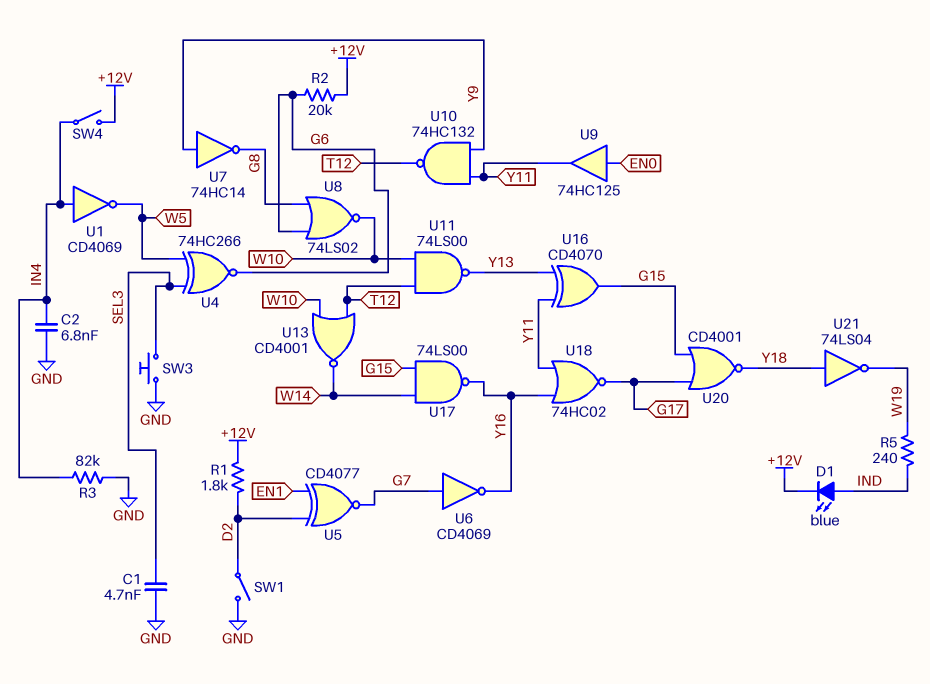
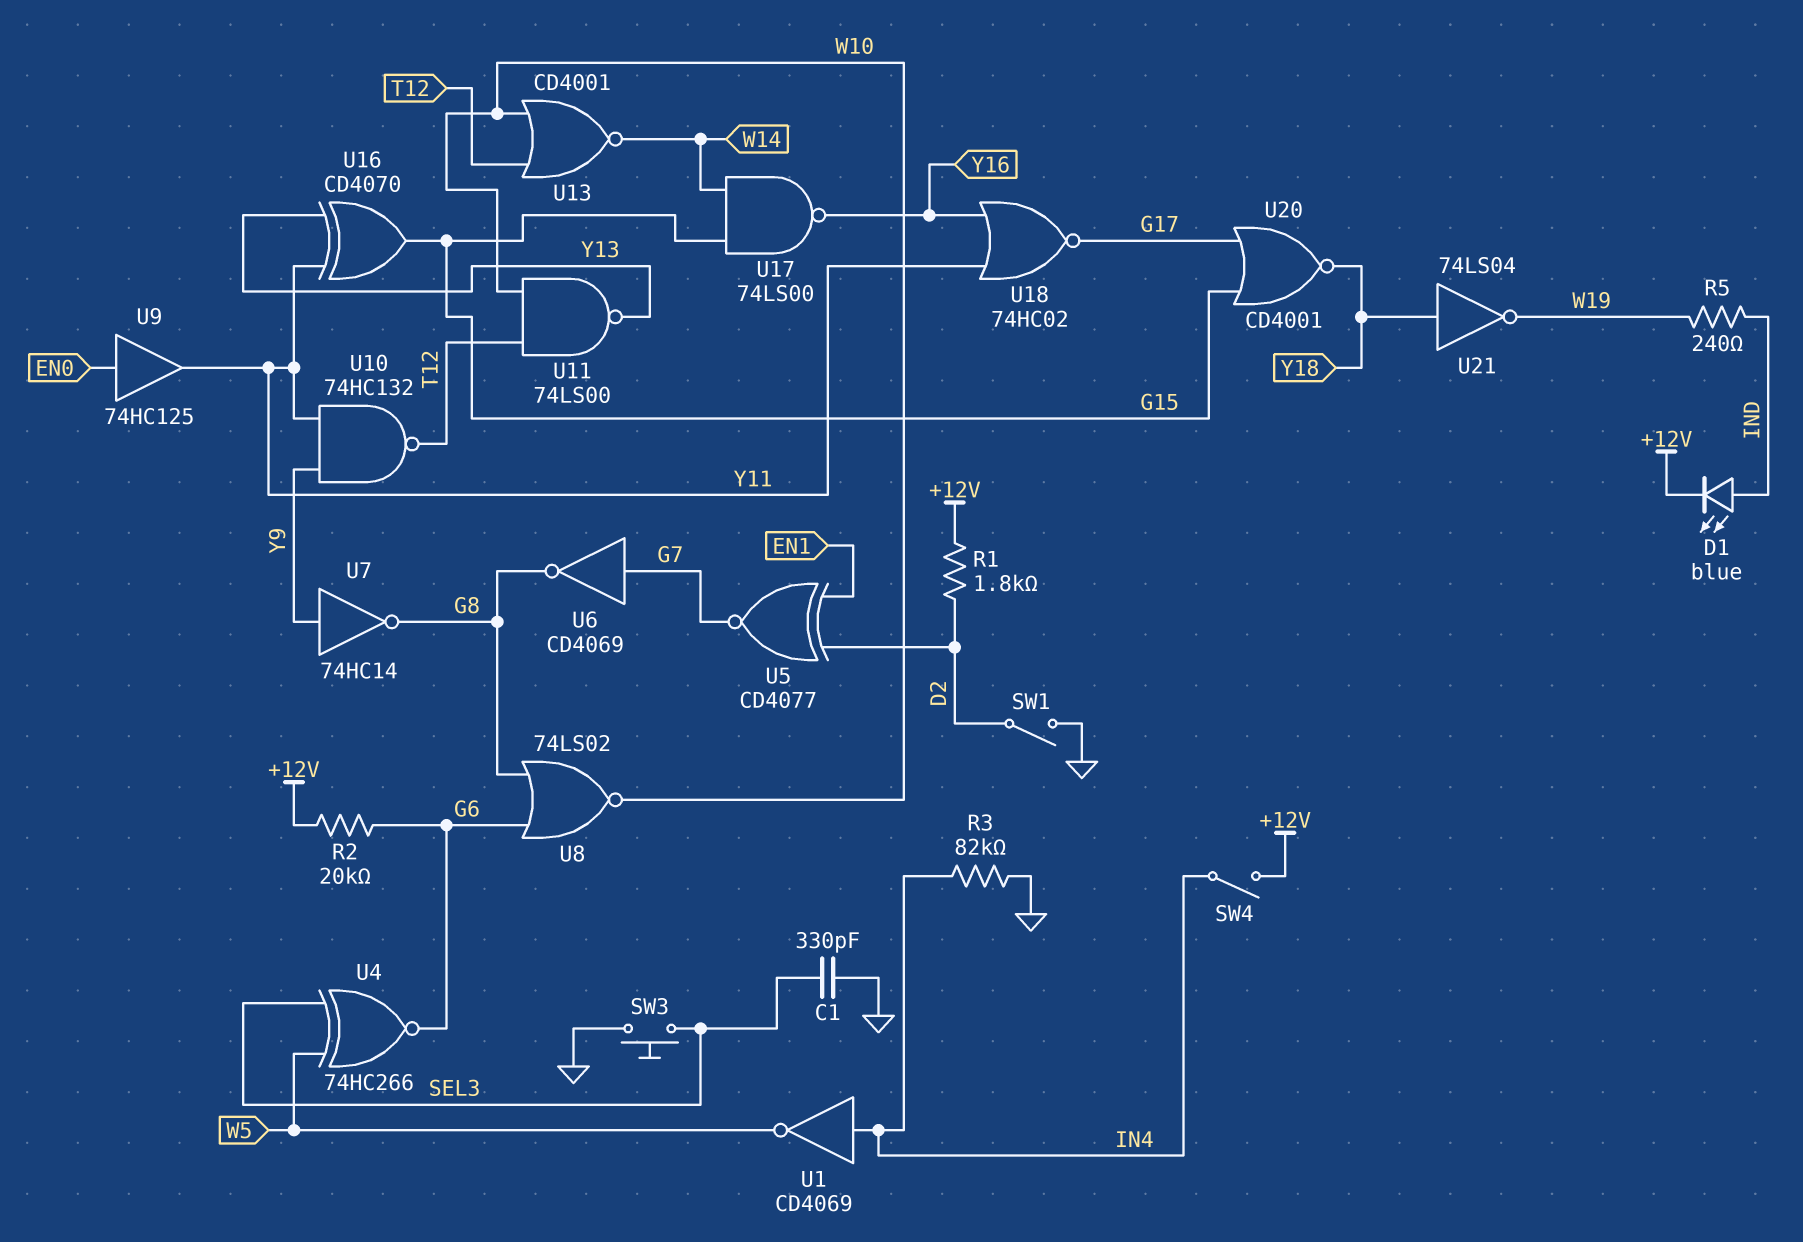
C1: 4.7nF (GND, SEL3) -> 330pF (GND, SEL3)
C2: 6.8nF (GND, IN4) -> none
U6: NOT CD4069 (in G7, out Y16) -> NOT CD4069 (in G7, out G8)

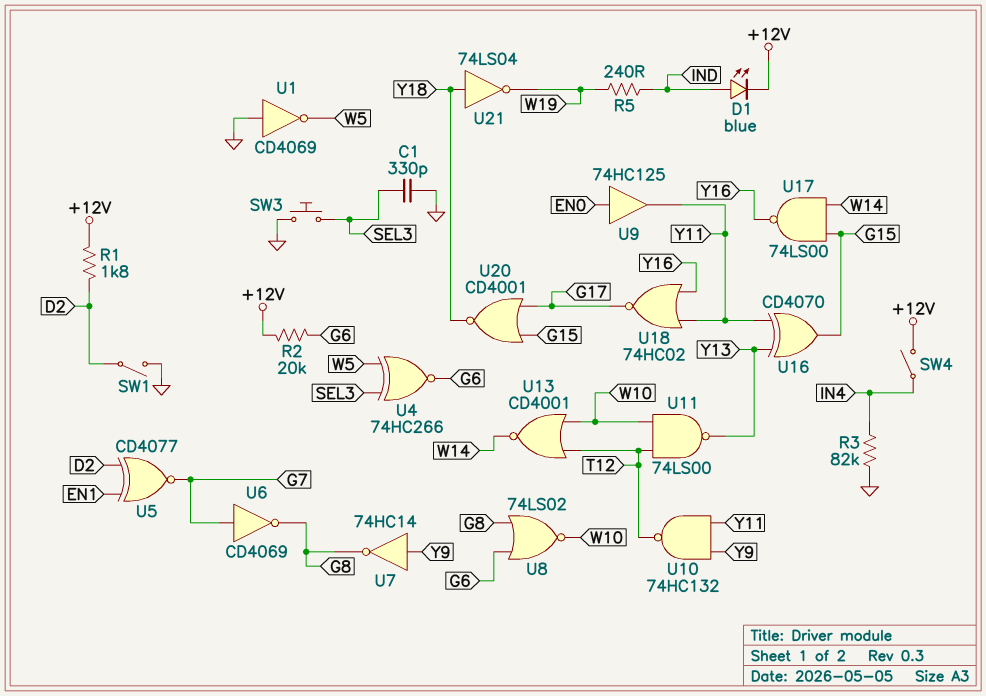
U1: NOT CD4069 (in IN4, out W5) -> NOT CD4069 (in GND, out W5)

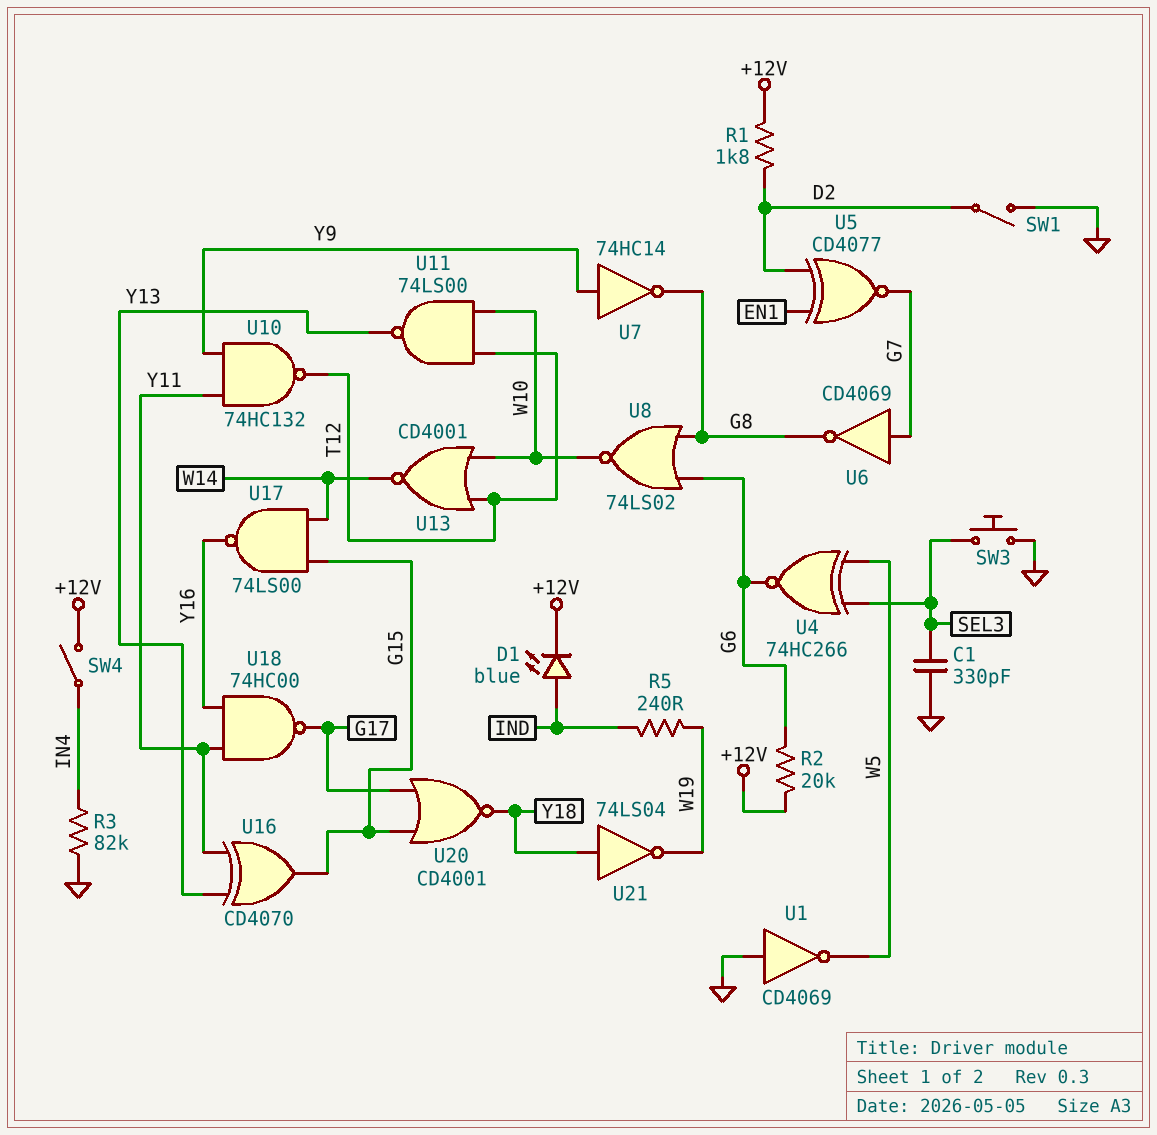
U9: buffer 74HC125 (in EN0, out Y11) -> none
U18: NOR 74HC02 (in Y11, in Y16, out G17) -> NAND 74HC00 (in Y11, in Y16, out G17)

